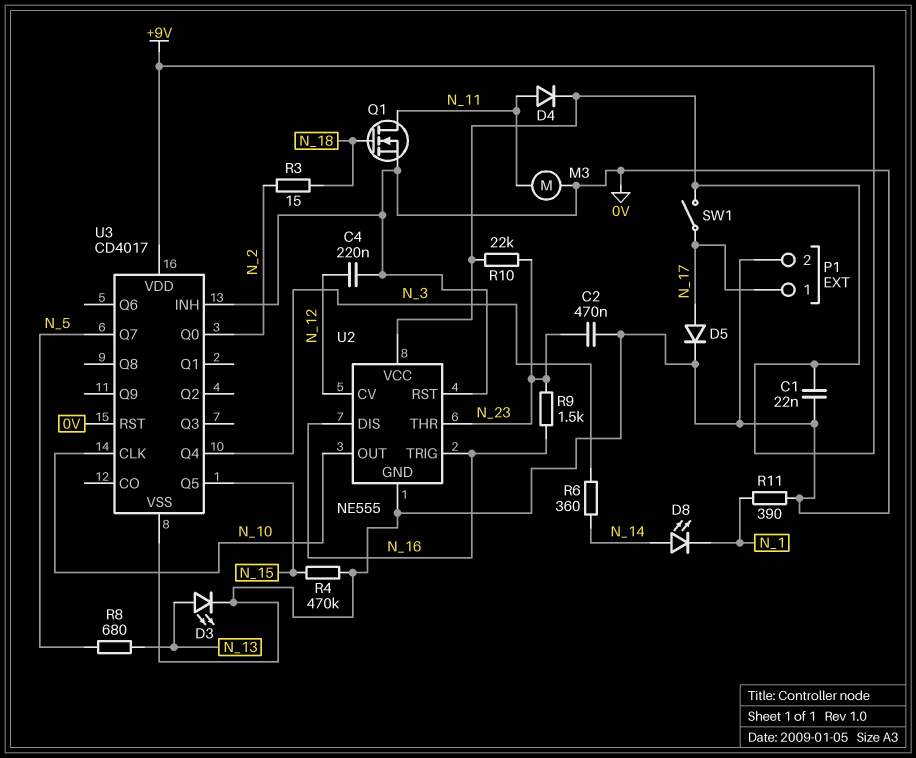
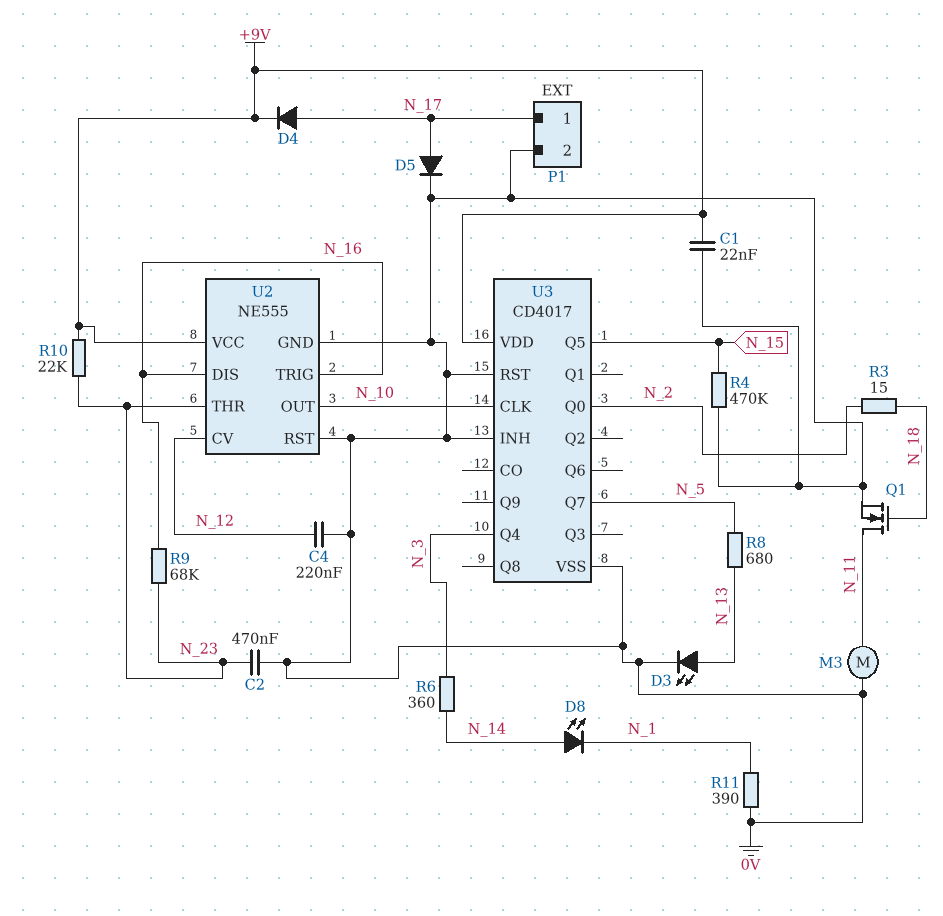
D4: diode (A N_11, K +9V) -> diode (A N_17, K +9V)
R9: 1.5k (N_16, N_23) -> 68k (N_16, N_23)
SW1: switch (+9V, N_17) -> none

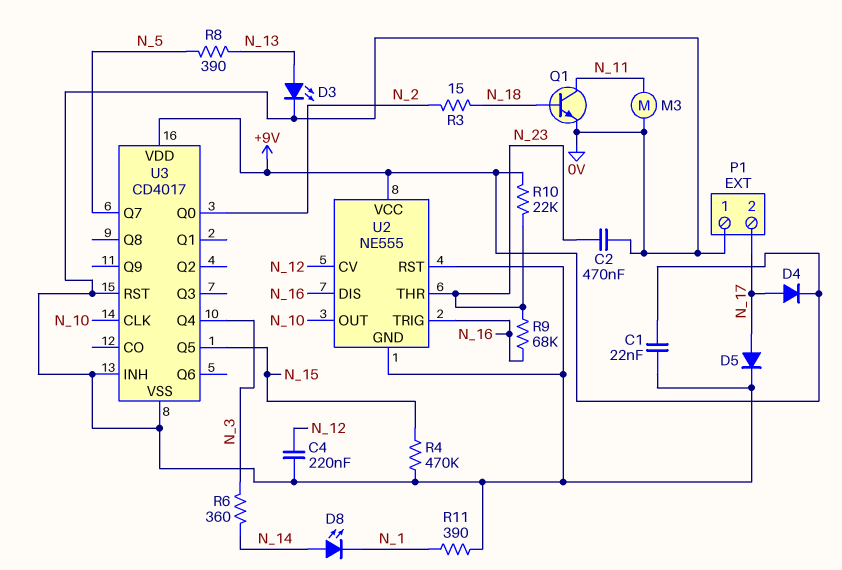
P1 pin 1: N_17 -> 0V
P1 pin 2: 0V -> N_17
Q1: NMOS (G N_18, D N_11, S 0V) -> NPN (B N_18, C N_11, E 0V)
R8: 680 (N_5, N_13) -> 390 (N_5, N_13)

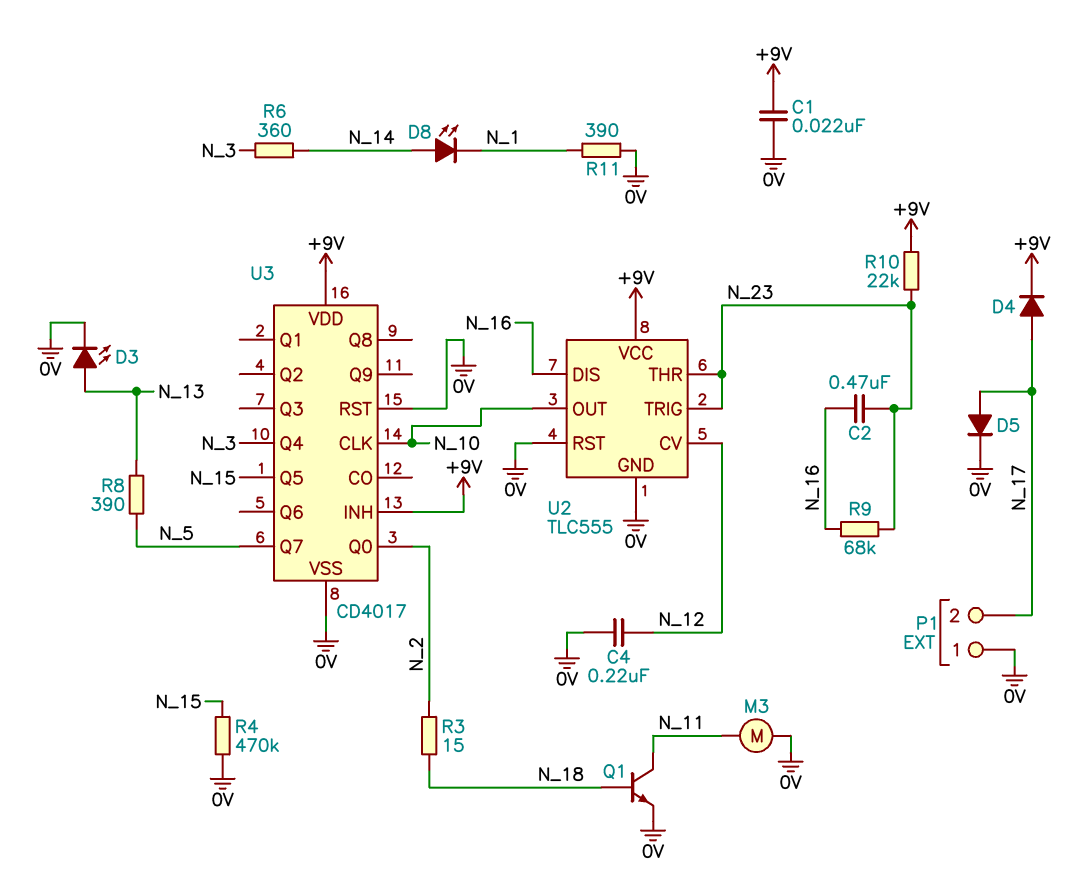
C2: 470nF (0V, N_23) -> 470nF (N_16, N_23)
U2: NE555 -> TLC555
U2 pin TRIG: N_16 -> N_23
U3 pin INH: 0V -> +9V

